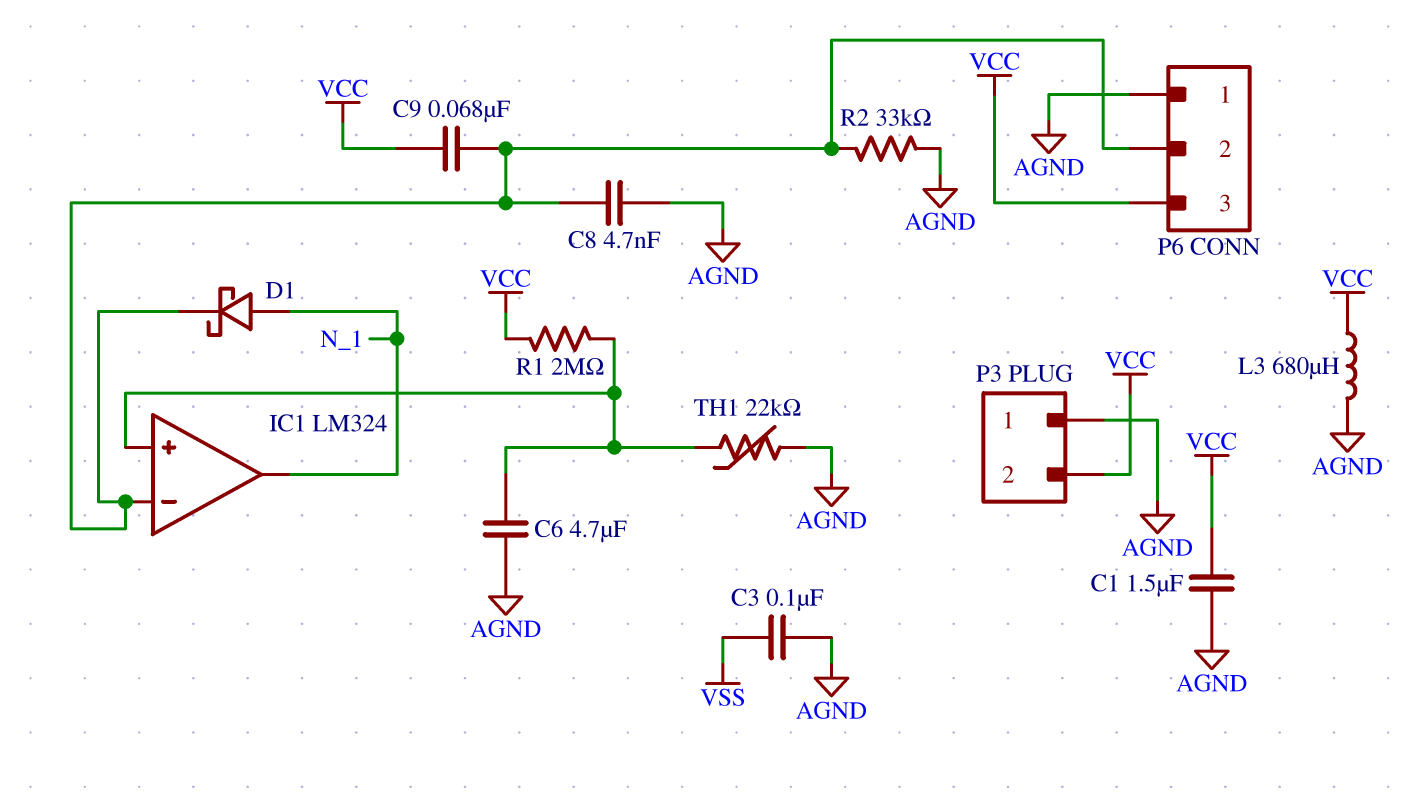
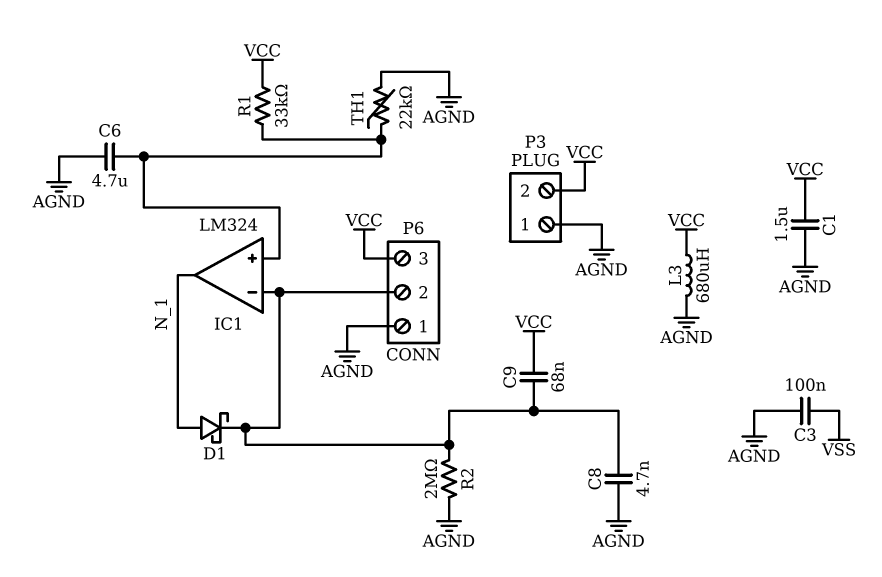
R1: 2M (IC1/in+, VCC) -> 33k (IC1/in+, VCC)
R2: 33k (AGND, IC1/in-) -> 2M (AGND, IC1/in-)

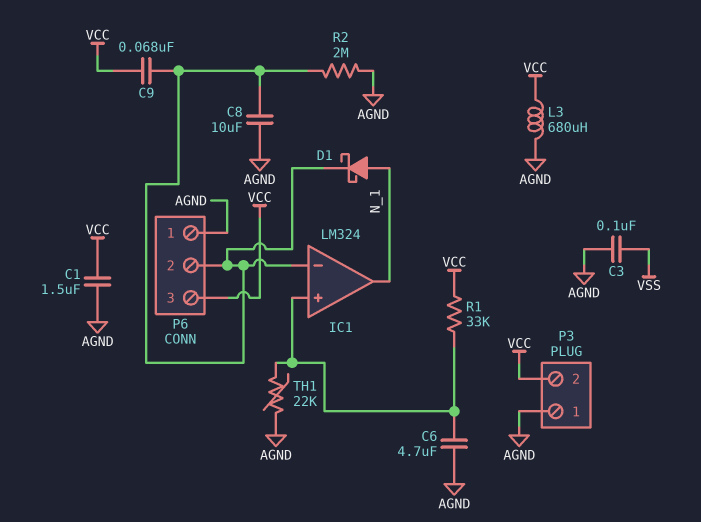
C8: 4.7nF (AGND, IC1/in-) -> 10uF (AGND, IC1/in-)

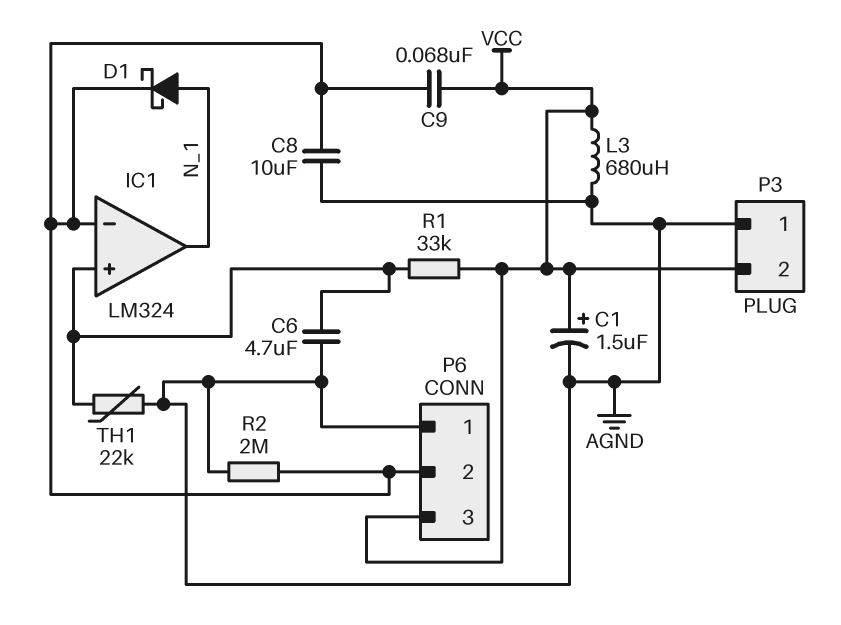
C1: 1.5uF (AGND, VCC) -> 1.5uF (plus VCC, minus AGND)
C3: 100nF (AGND, VSS) -> none

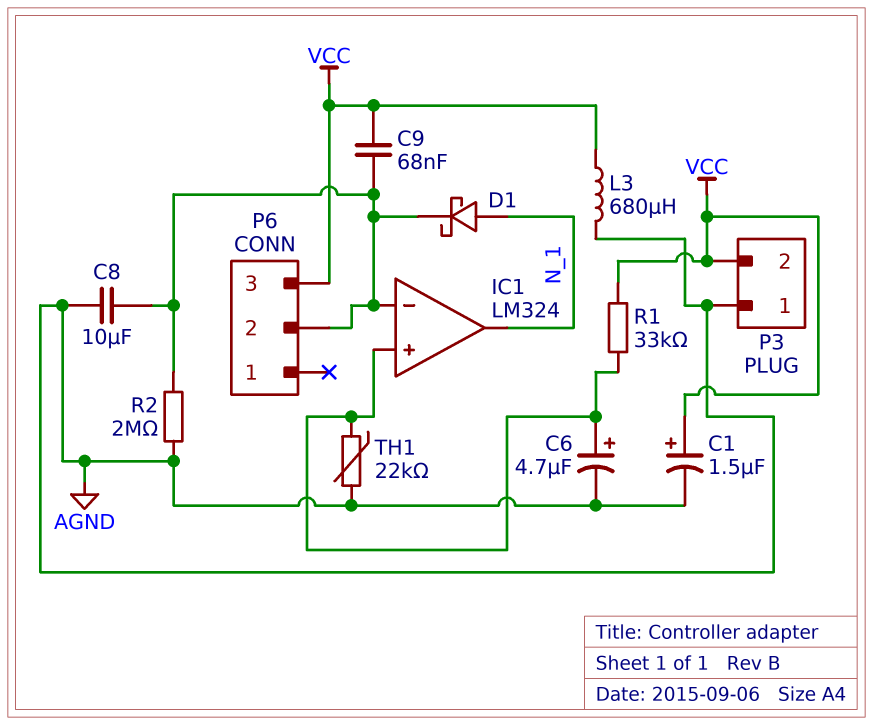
C6: 4.7uF (AGND, IC1/in+) -> 4.7uF (plus IC1/in+, minus AGND)
P6 pin 1: AGND -> none

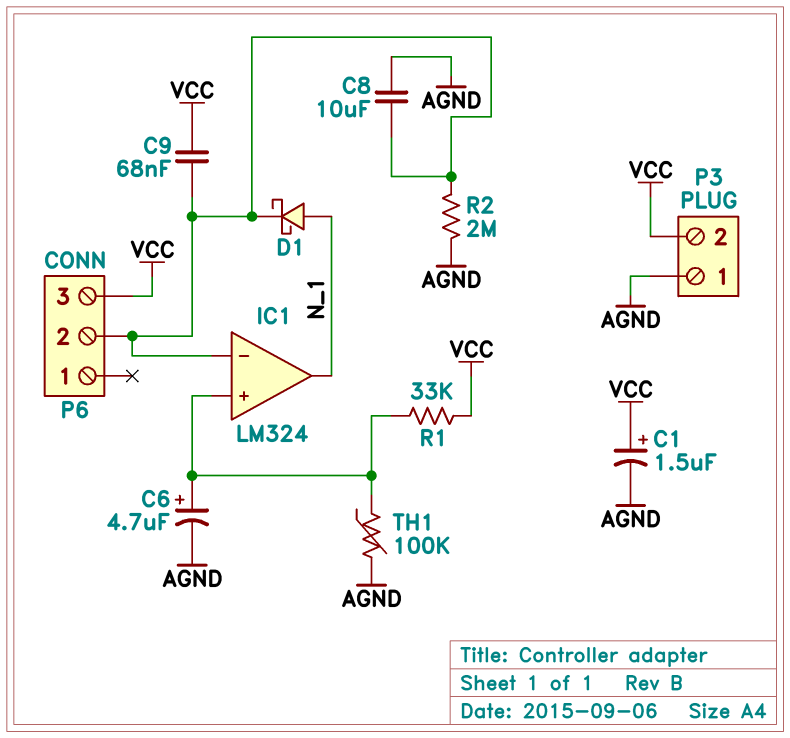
L3: 680uH (AGND, VCC) -> none
TH1: 22k (AGND, IC1/in+) -> 100k (AGND, IC1/in+)

